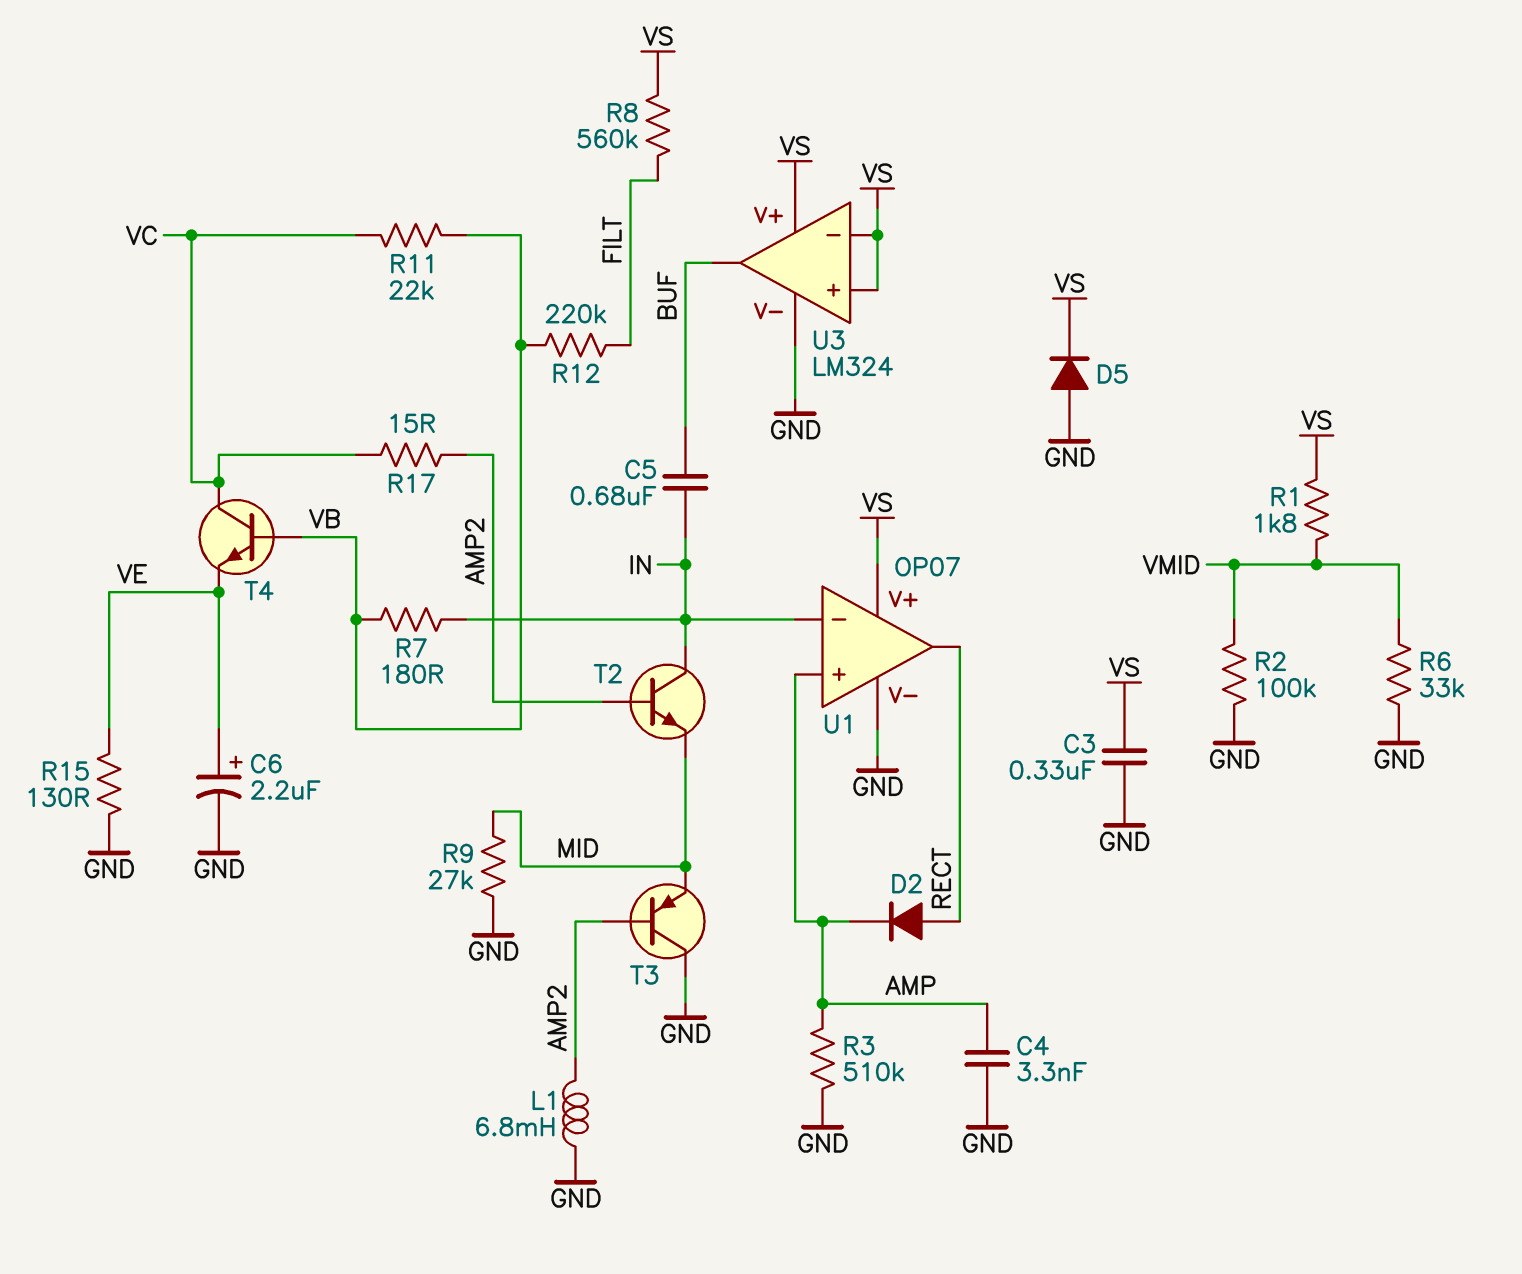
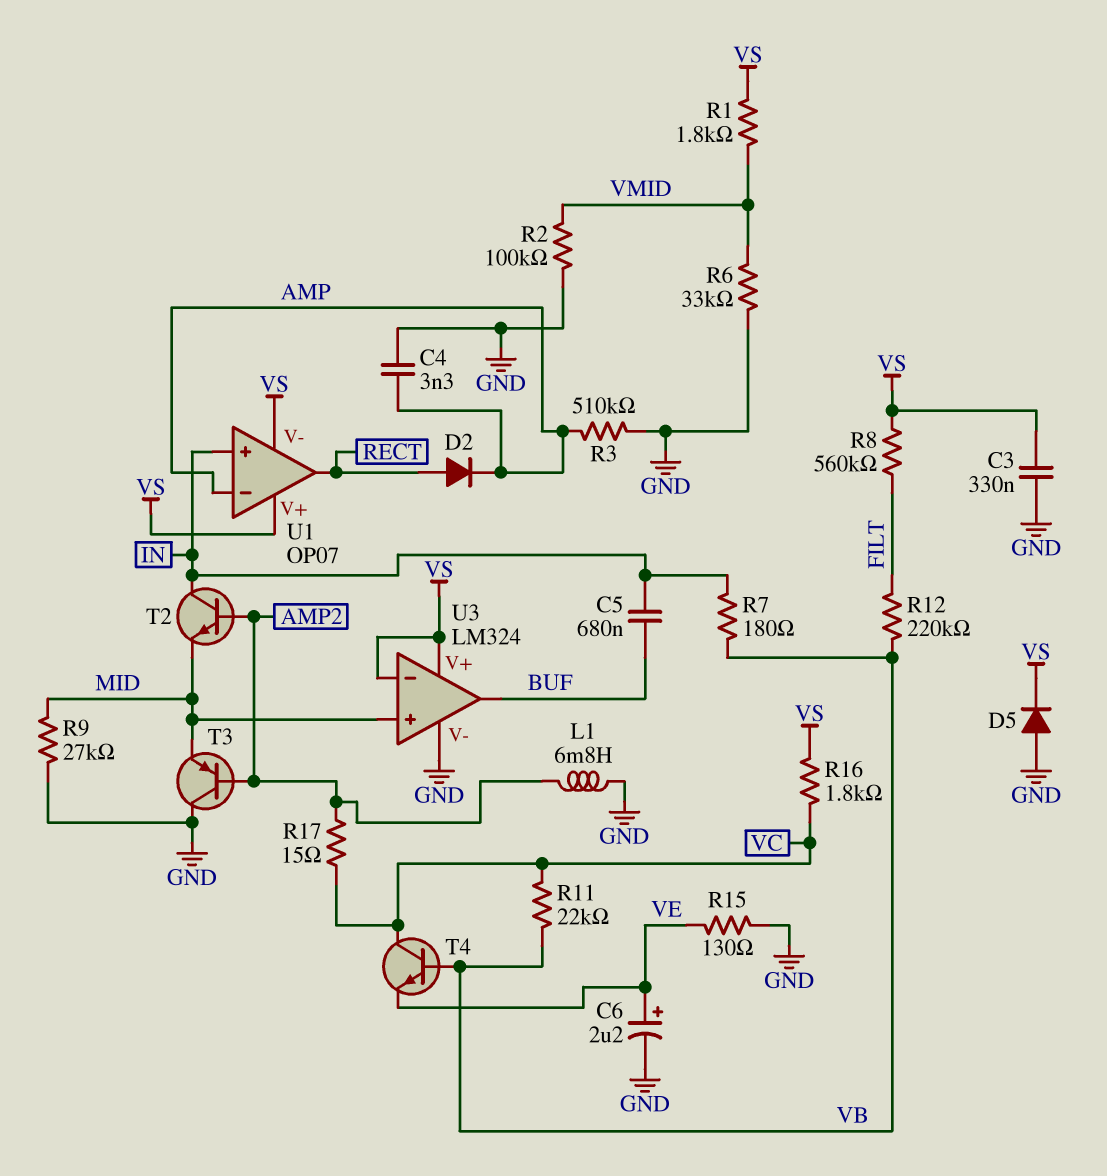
R16: none -> 1.8k (VC, VS)
U1 pin V-: GND -> VS
U1 pin in+: AMP -> IN
U1 pin in-: IN -> AMP
U3 pin in+: VS -> MID

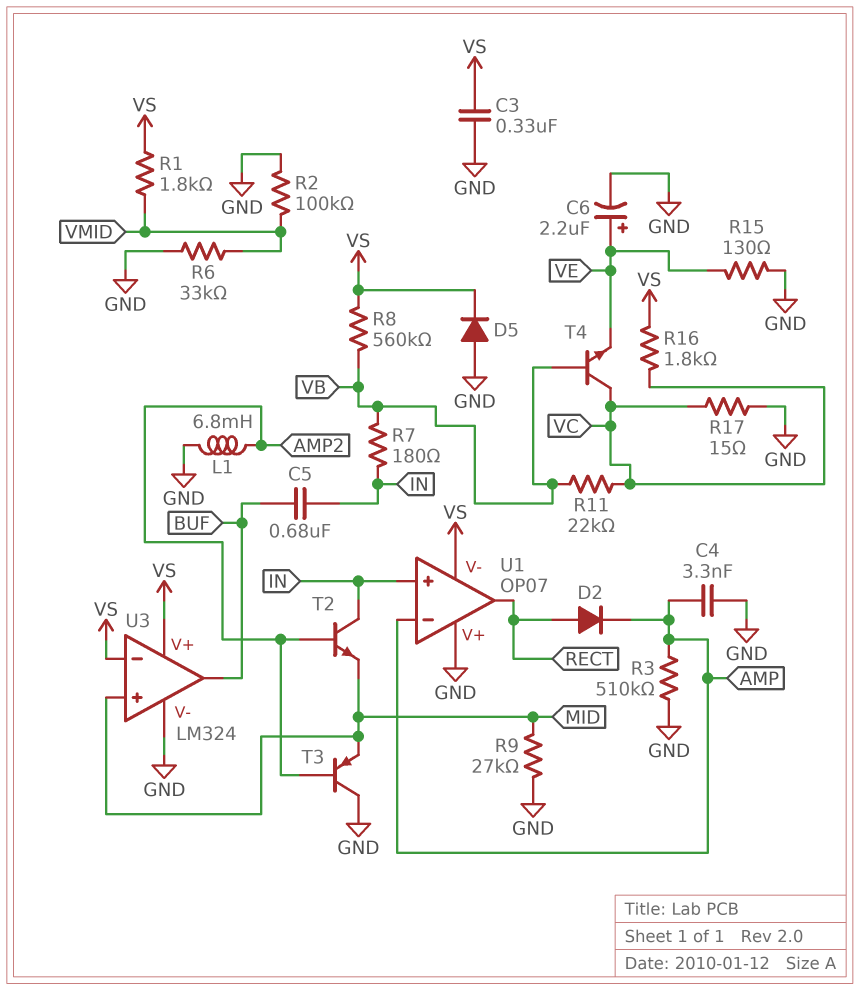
R8: 560k (FILT, VS) -> 560k (VB, VS)
R12: 220k (FILT, VB) -> none
R17: 15 (AMP2, VC) -> 15 (GND, VC)
U1 pin V+: VS -> GND

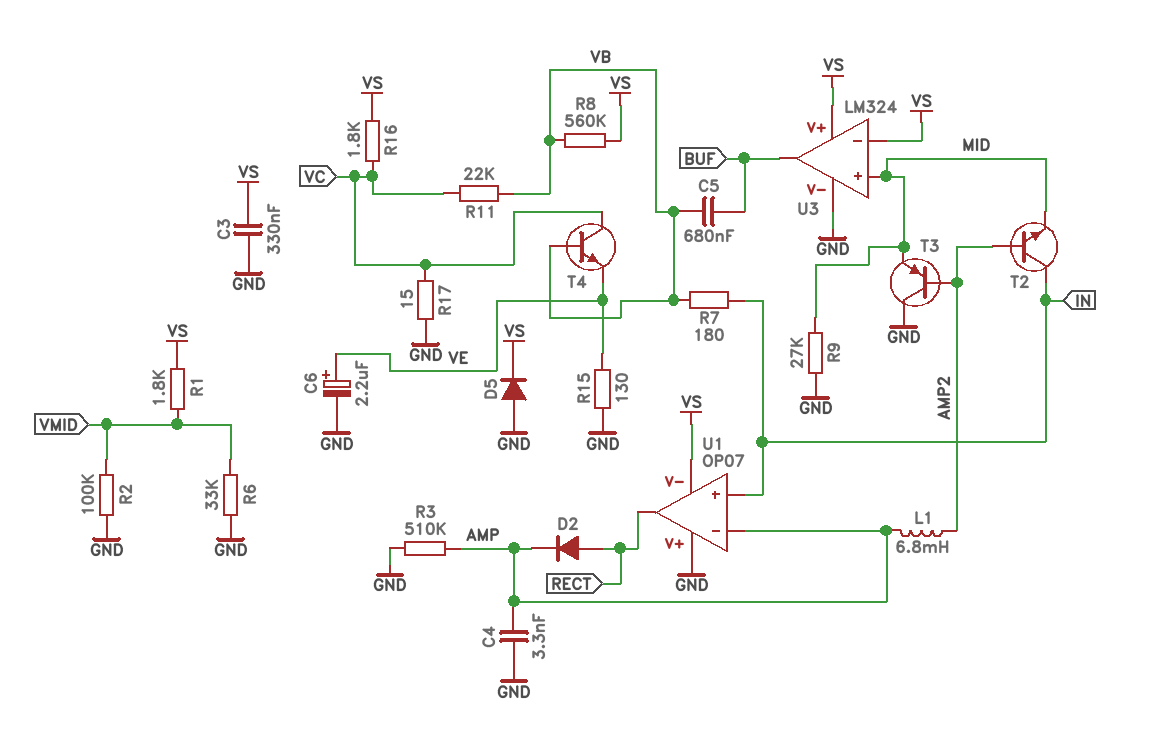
C5: 680nF (BUF, IN) -> 680nF (BUF, VB)
L1: 6.8mH (AMP2, GND) -> 6.8mH (AMP, AMP2)

